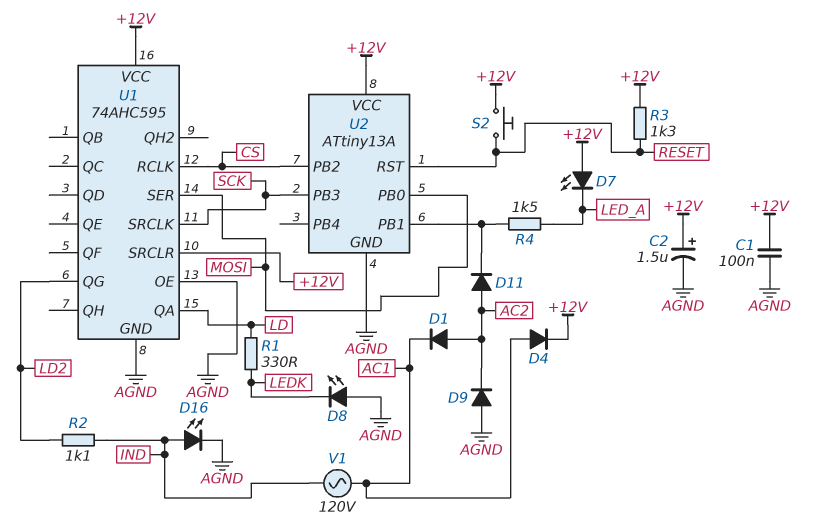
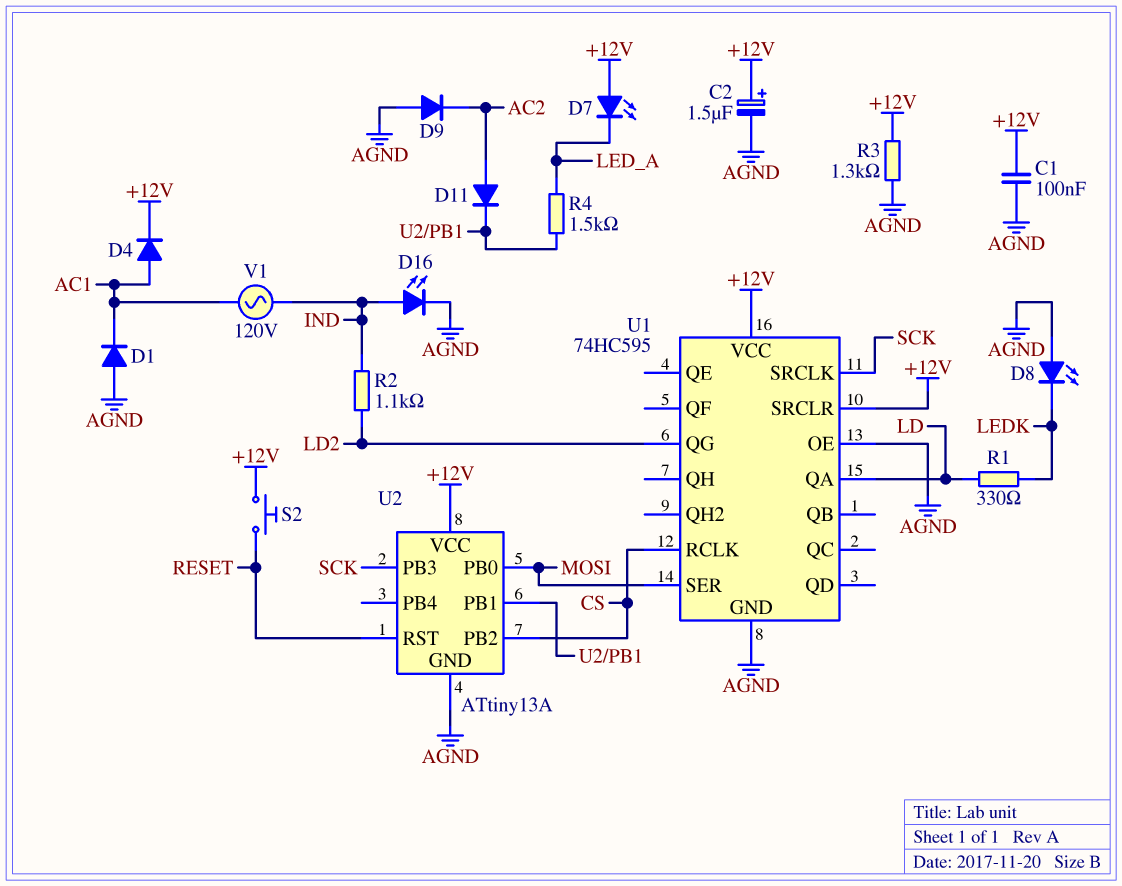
D1: diode (A AC2, K AC1) -> diode (A AGND, K AC1)
R3: 1.3k (+12V, RESET) -> 1.3k (+12V, AGND)
U1: 74AHC595 -> 74HC595

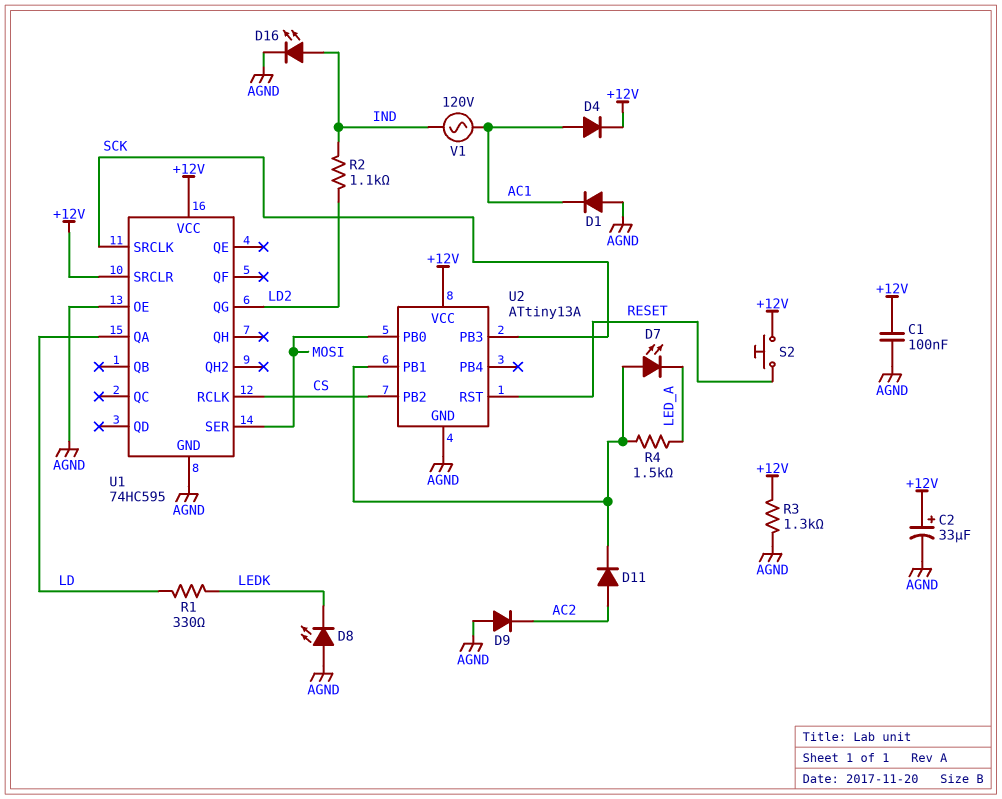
C2: 1.5uF (plus +12V, minus AGND) -> 33uF (plus +12V, minus AGND)
D7: LED (A +12V, K LED_A) -> LED (A U2/PB1, K LED_A)

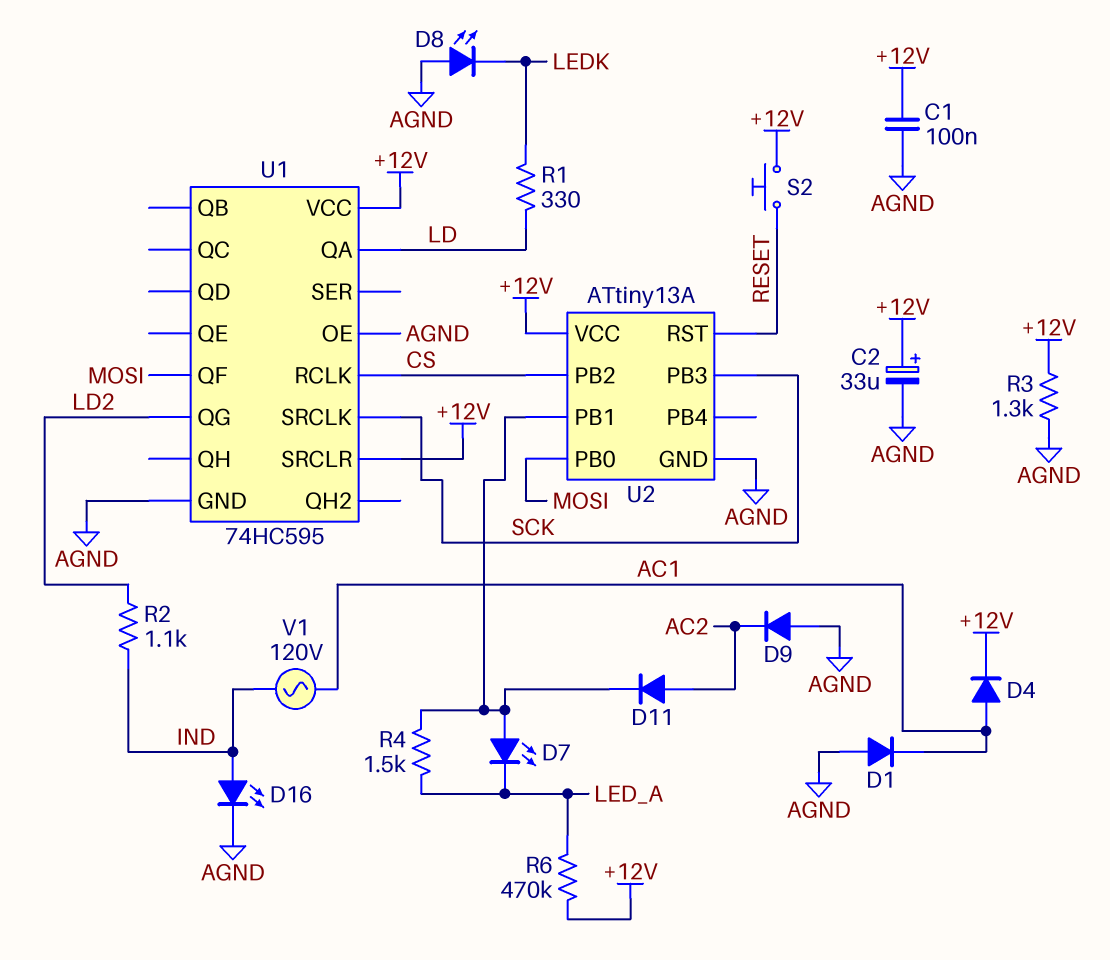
R6: none -> 470k (+12V, LED_A)
U1 pin QF: none -> MOSI
U1 pin SER: MOSI -> none

